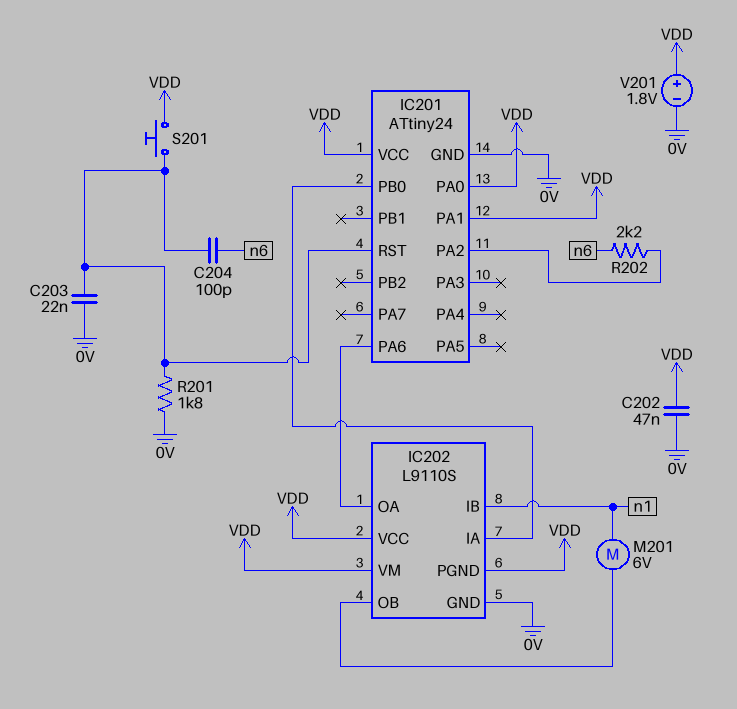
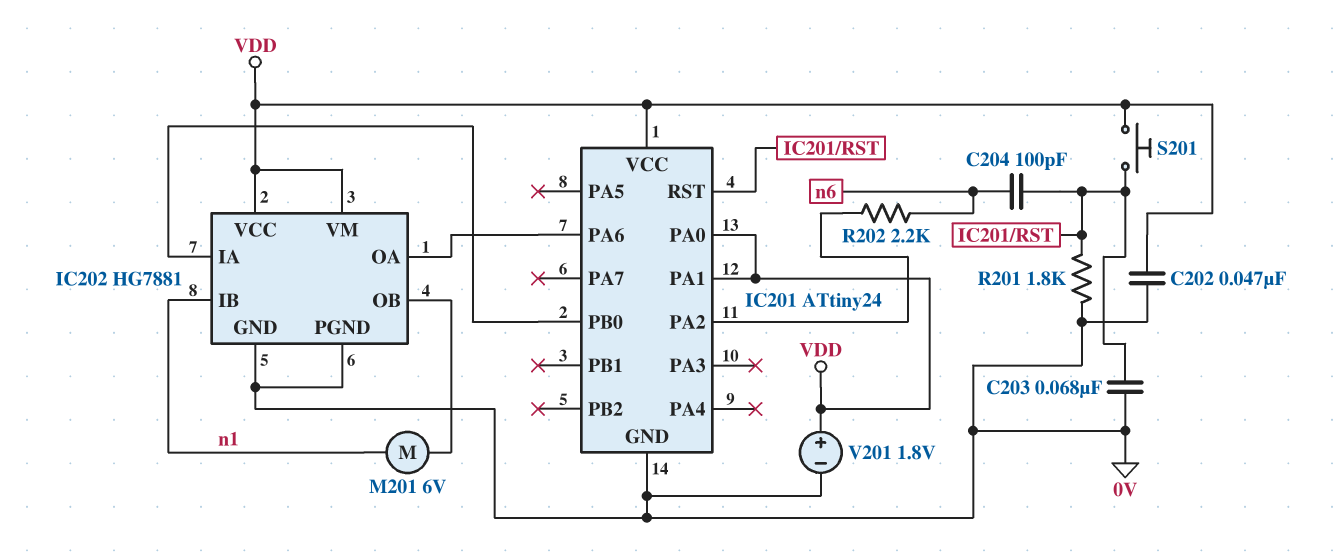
C203: 22nF (0V, IC201/RST) -> 68nF (0V, IC201/RST)
IC202: L9110S -> HG7881
IC202 pin PGND: VDD -> 0V

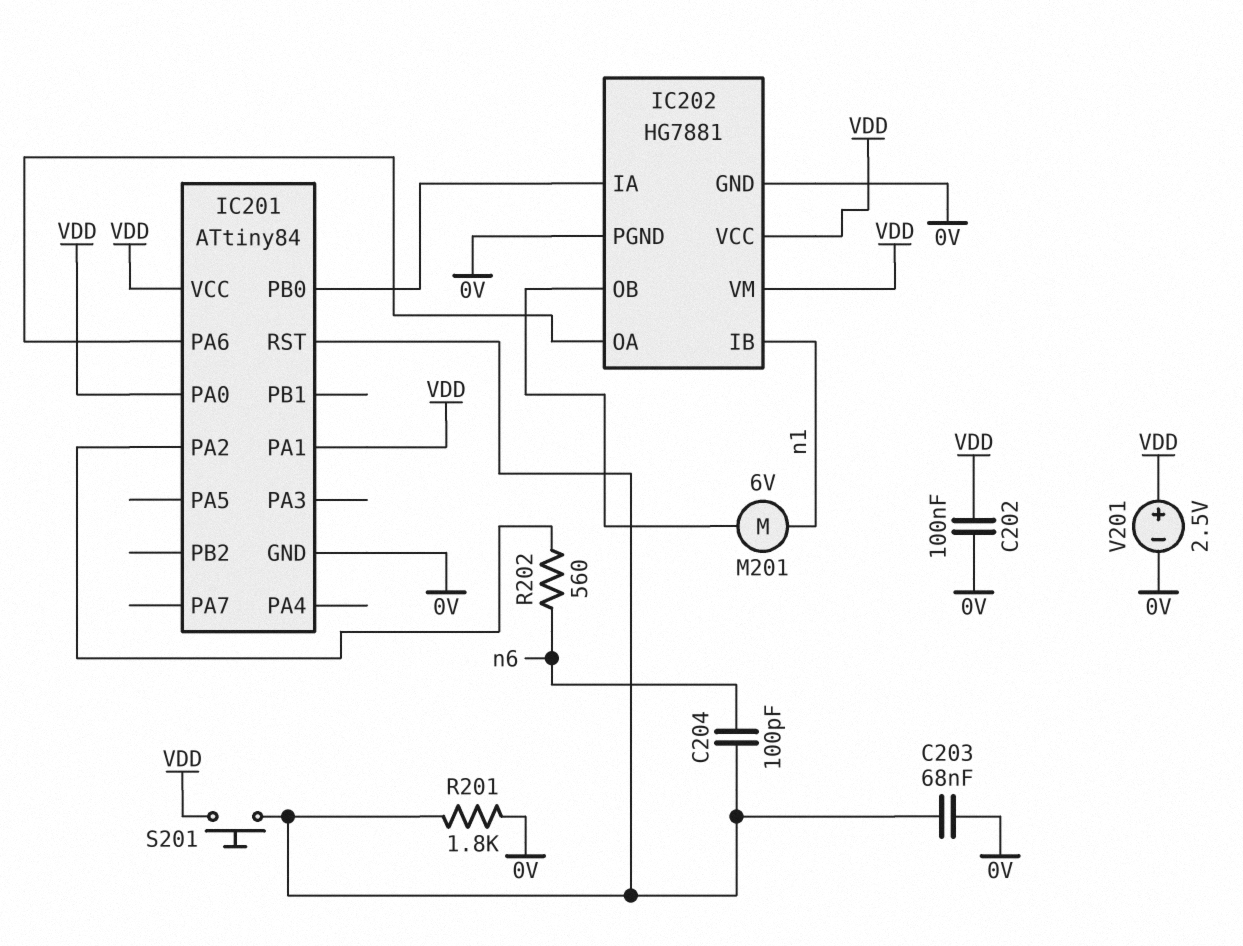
C202: 47nF (0V, VDD) -> 100nF (0V, VDD)
IC201: ATtiny24 -> ATtiny84
R202: 2.2k (IC201/PA2, n6) -> 560 (IC201/PA2, n6)
V201: 1.8V (plus VDD, minus 0V) -> 2.5V (plus VDD, minus 0V)

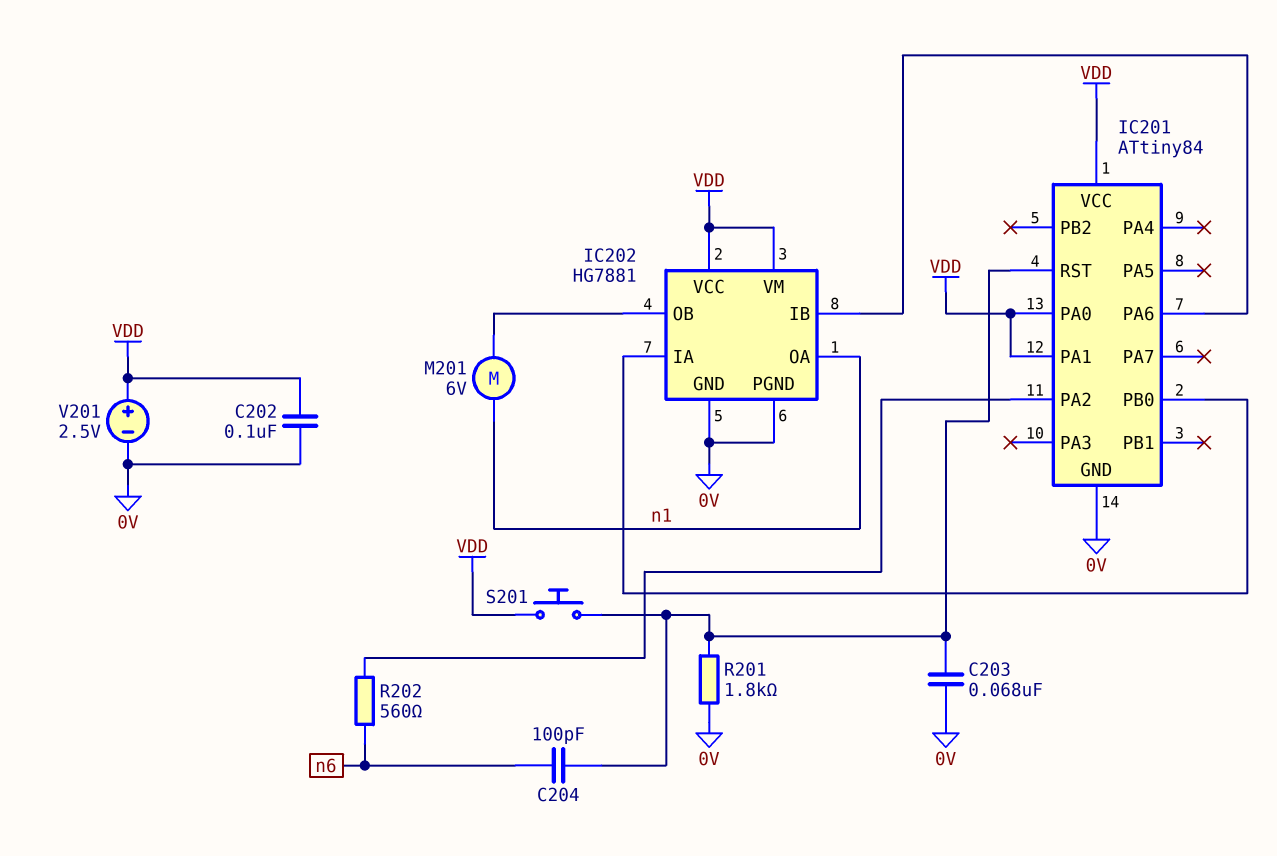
IC202 pin IB: n1 -> IC201/PA6
IC202 pin OA: IC201/PA6 -> n1

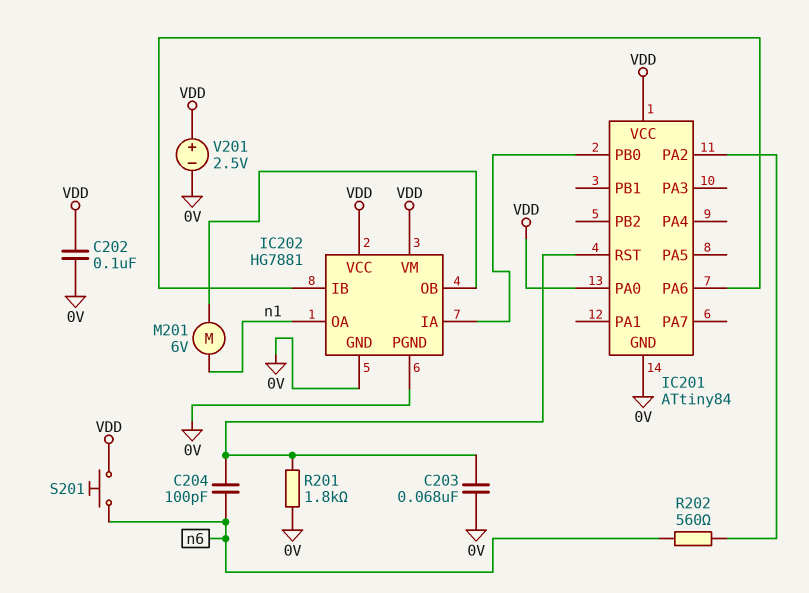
IC201 pin PA1: VDD -> none
S201: button (IC201/RST, VDD) -> button (VDD, n6)

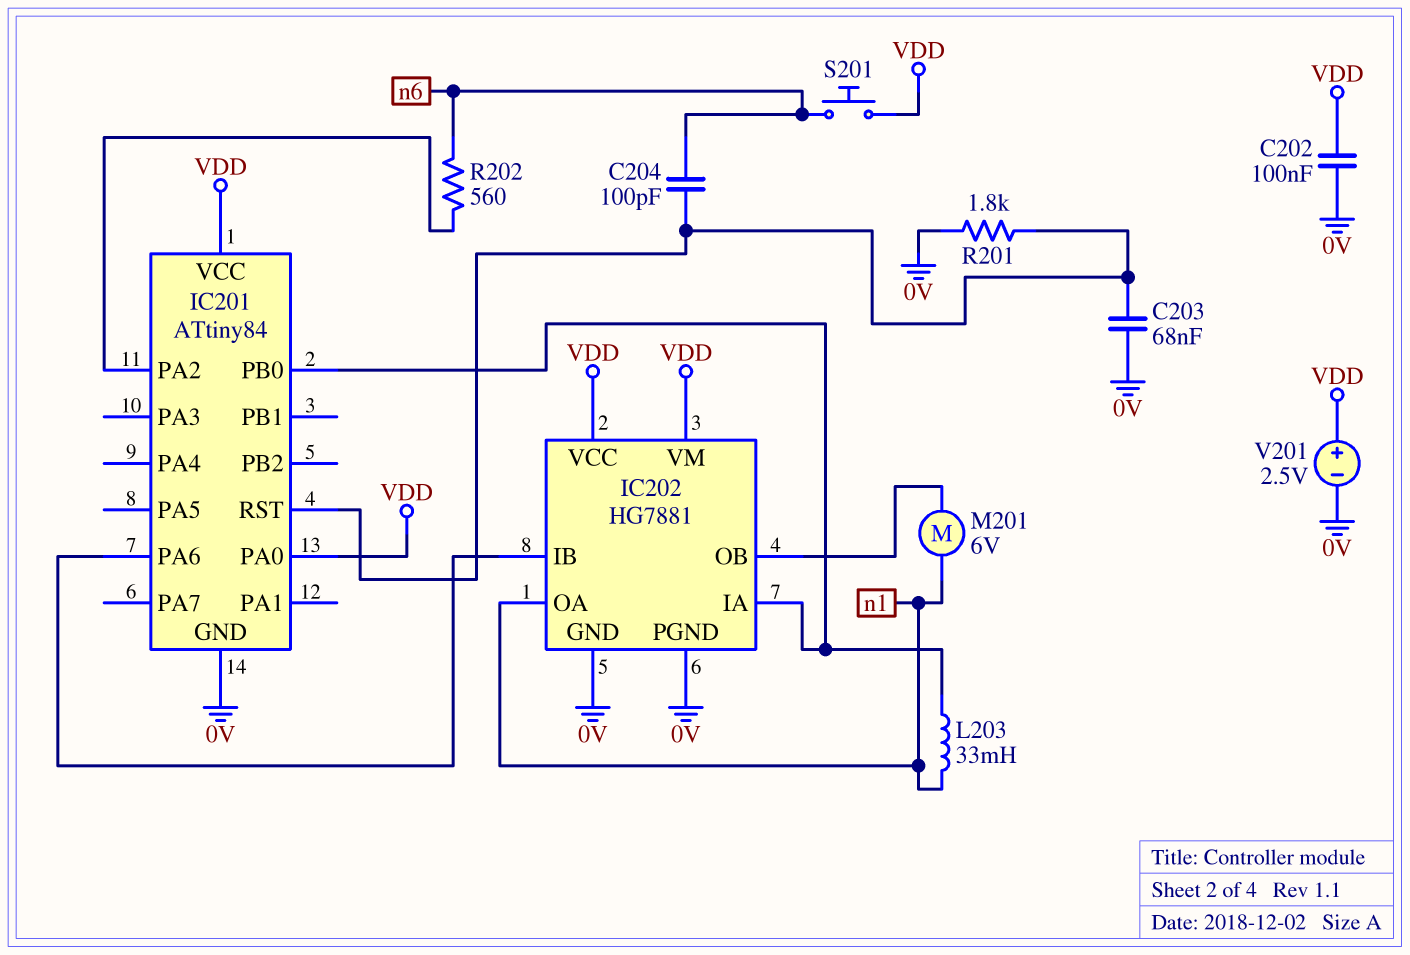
L203: none -> 33mH (IC201/PB0, n1)

